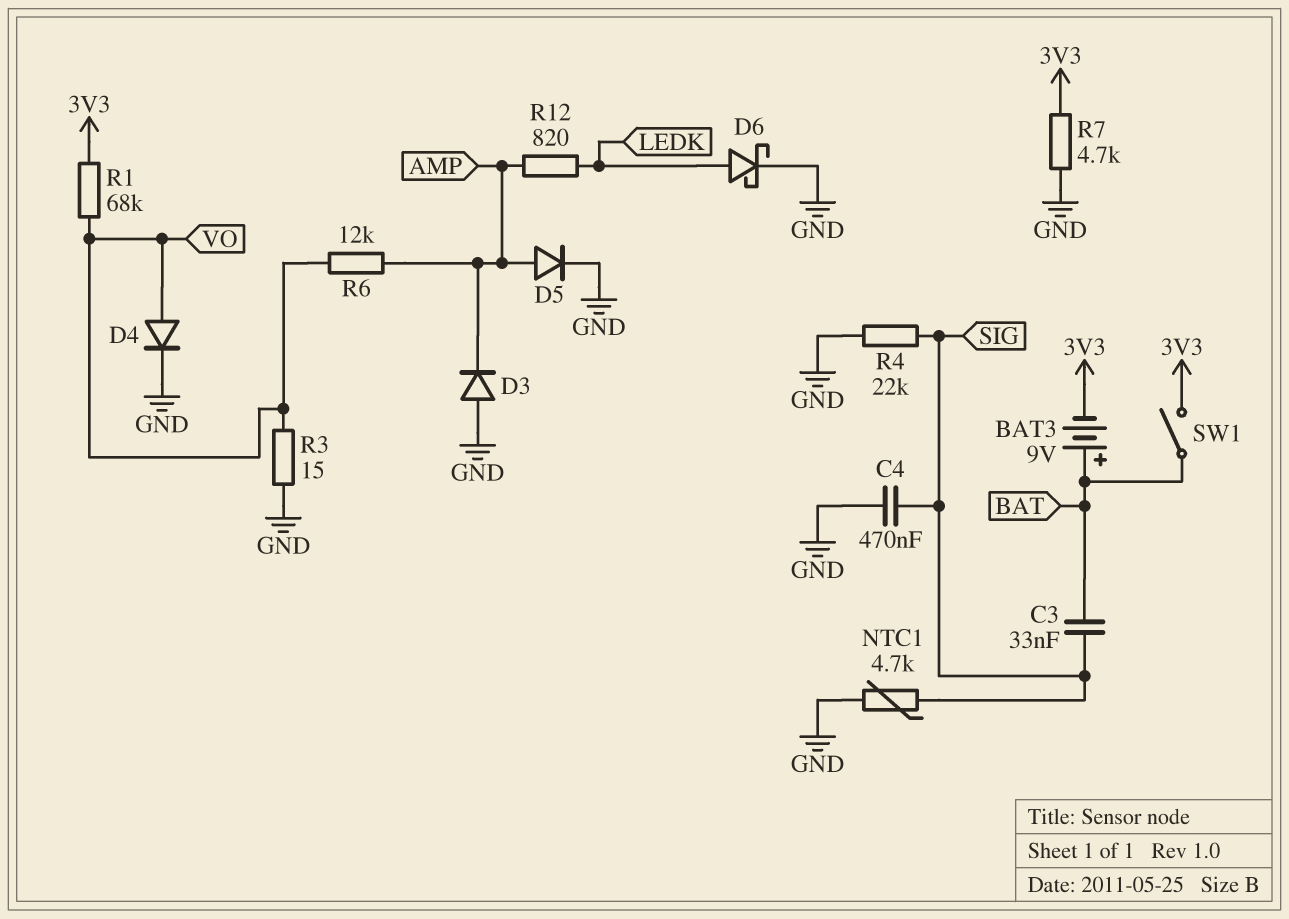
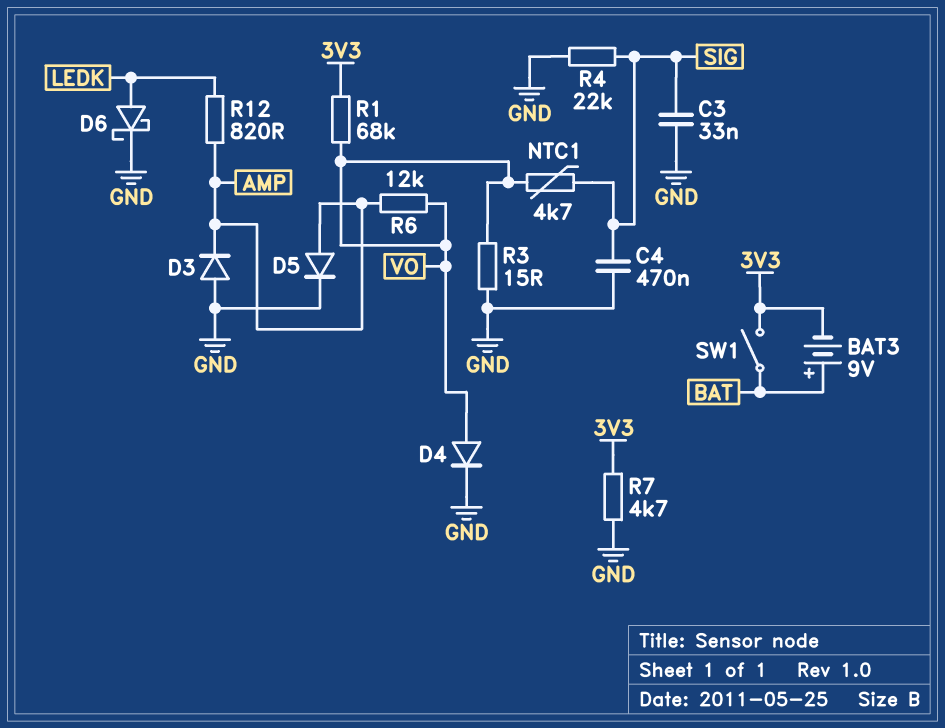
C3: 33nF (BAT, SIG) -> 33nF (GND, SIG)
NTC1: 4.7k (GND, SIG) -> 4.7k (SIG, VO)

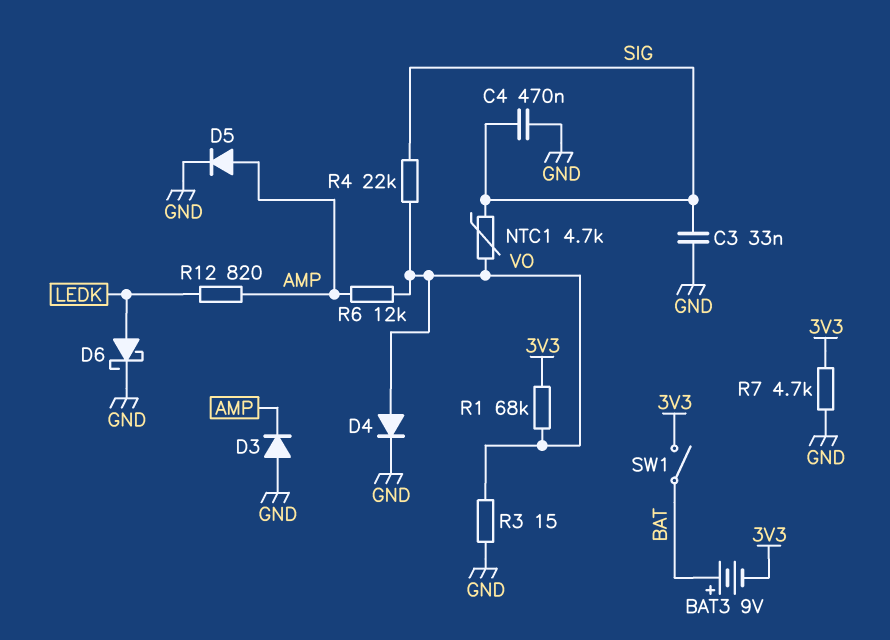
R4: 22k (GND, SIG) -> 22k (SIG, VO)

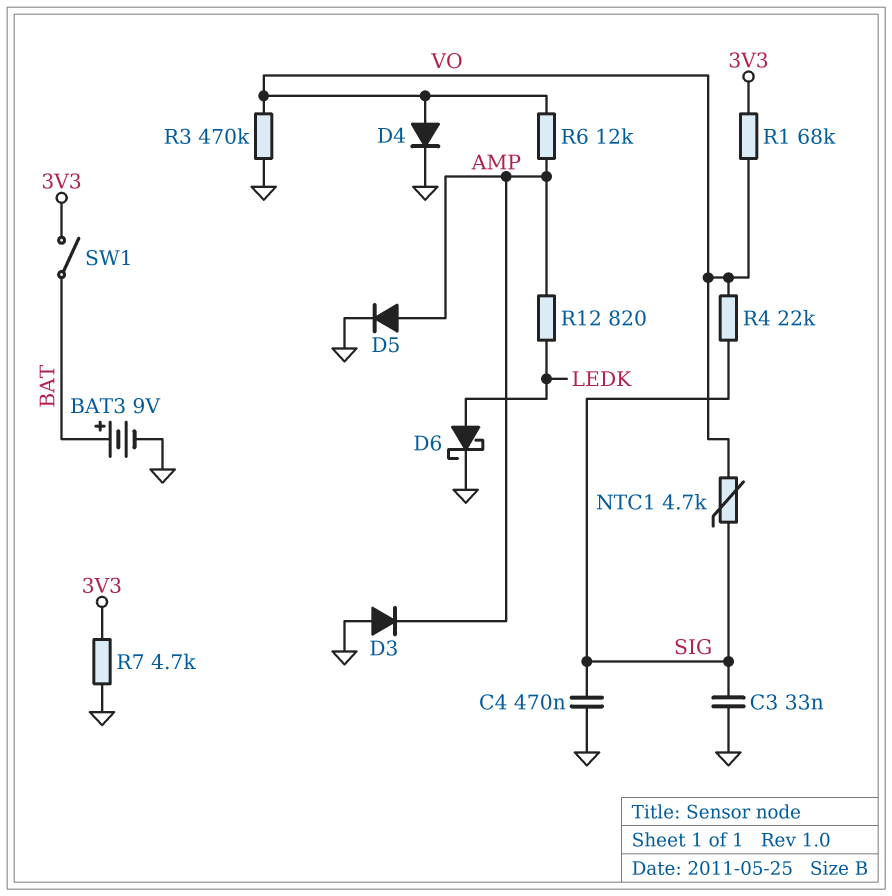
BAT3: 9V (plus BAT, minus 3V3) -> 9V (plus BAT, minus GND)
R3: 15 (GND, VO) -> 470k (GND, VO)

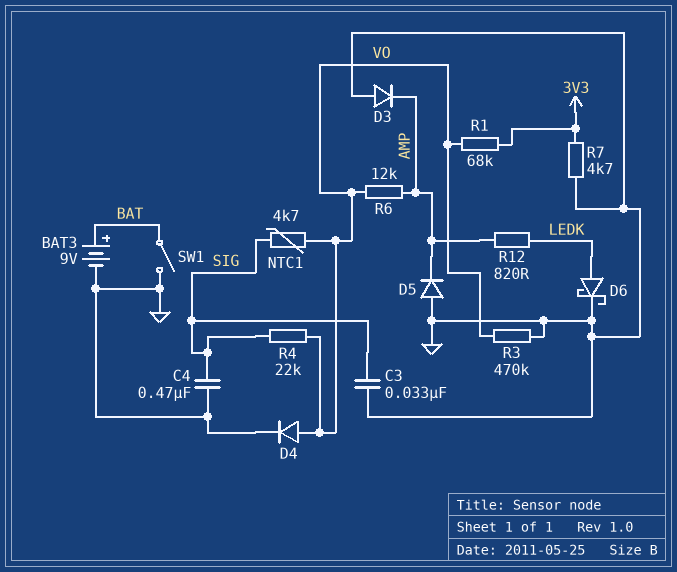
D5: diode (A AMP, K GND) -> diode (A GND, K AMP)
SW1: switch (3V3, BAT) -> switch (BAT, GND)

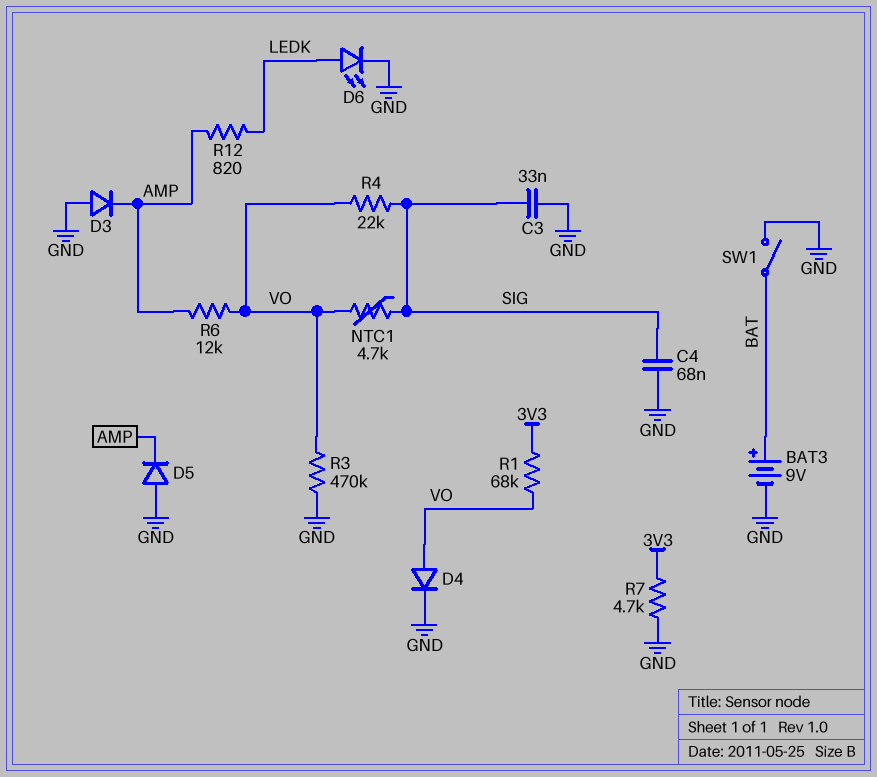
C4: 470nF (GND, SIG) -> 68nF (GND, SIG)
D6: schottky (A LEDK, K GND) -> LED (A LEDK, K GND)

